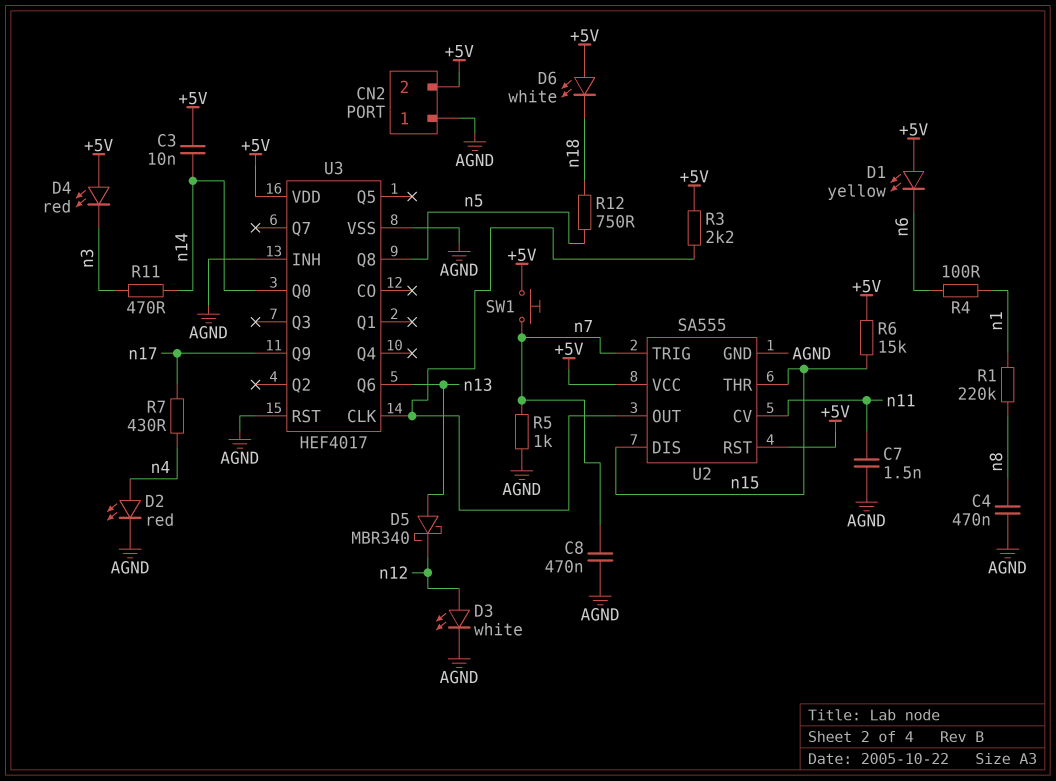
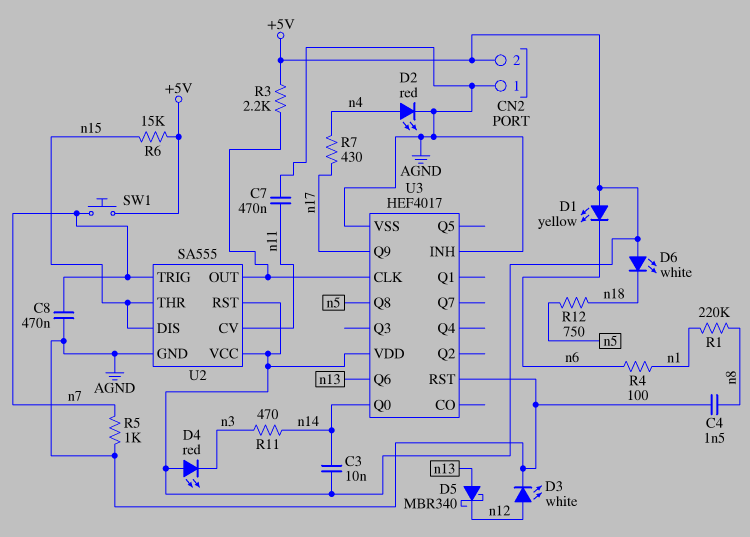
C4: 470nF (AGND, n8) -> 1.5nF (AGND, n8)
C7: 1.5nF (AGND, n11) -> 470nF (AGND, n11)

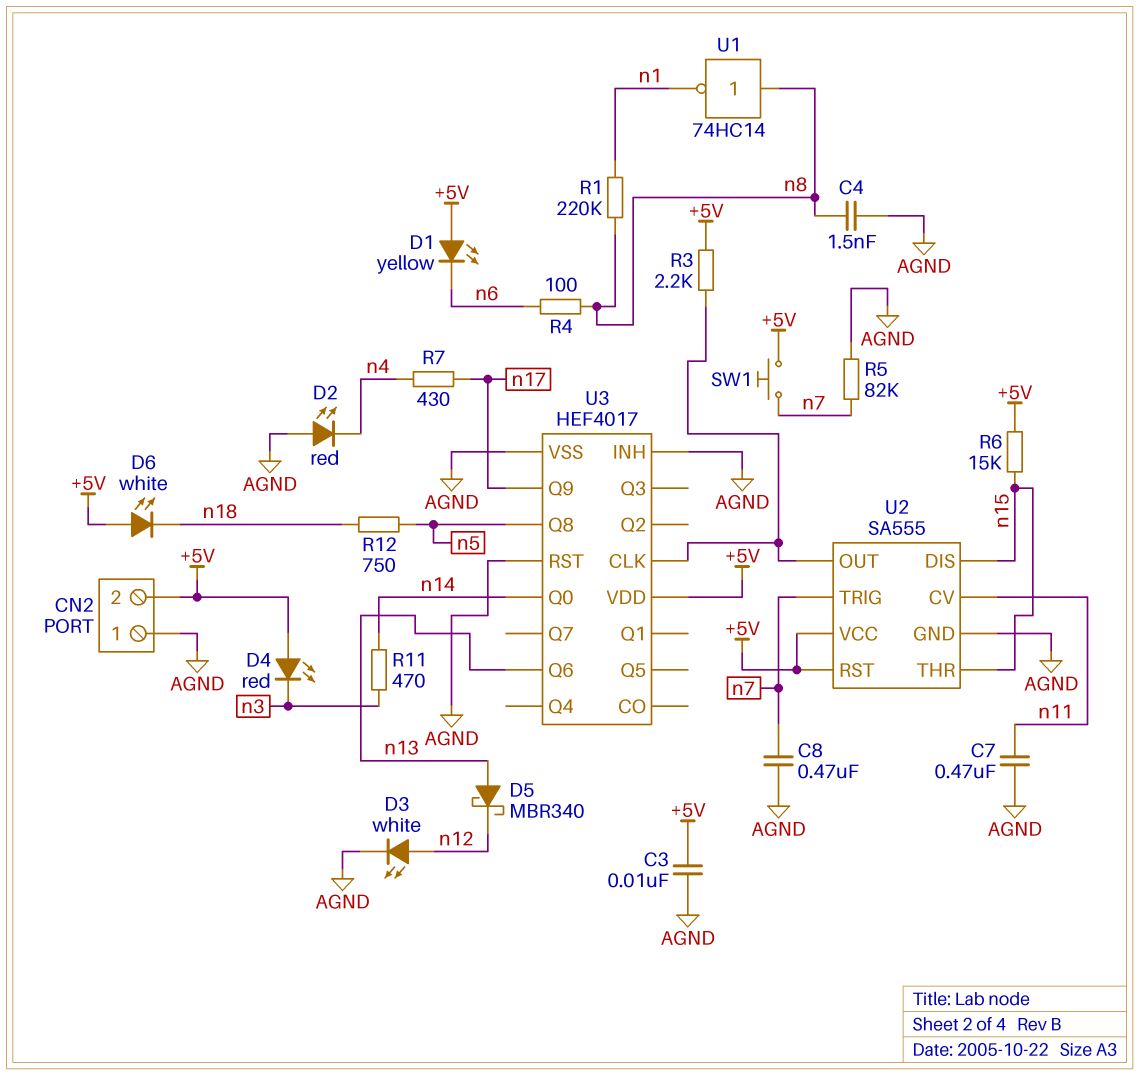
C3: 10nF (+5V, n14) -> 10nF (+5V, AGND)
D2: LED red (A n4, K AGND) -> LED red (A AGND, K n4)
R4: 100 (n1, n6) -> 100 (n6, n8)
R5: 1k (AGND, n7) -> 82k (AGND, n7)
U1: none -> NOT 74HC14 (in n8, out n1)

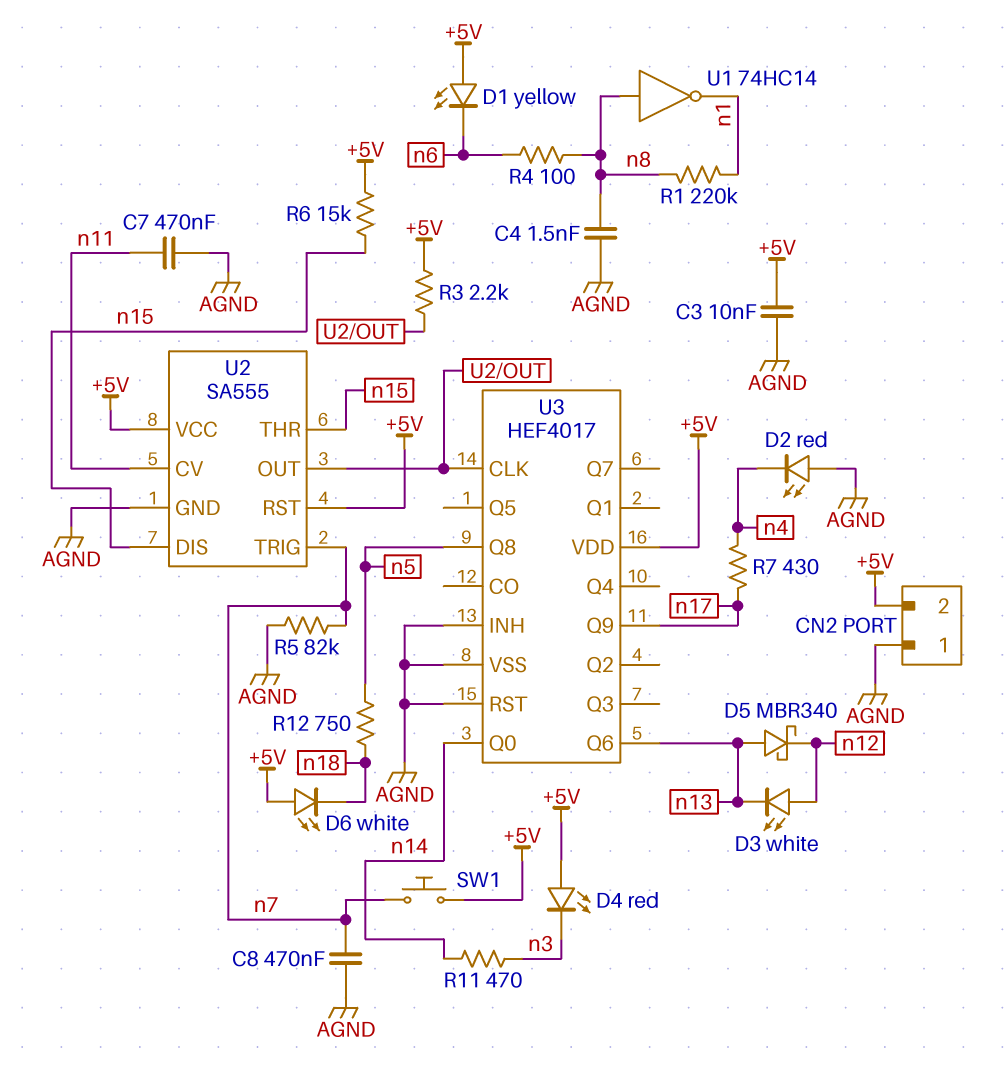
D3: LED white (A n12, K AGND) -> LED white (A n12, K n13)

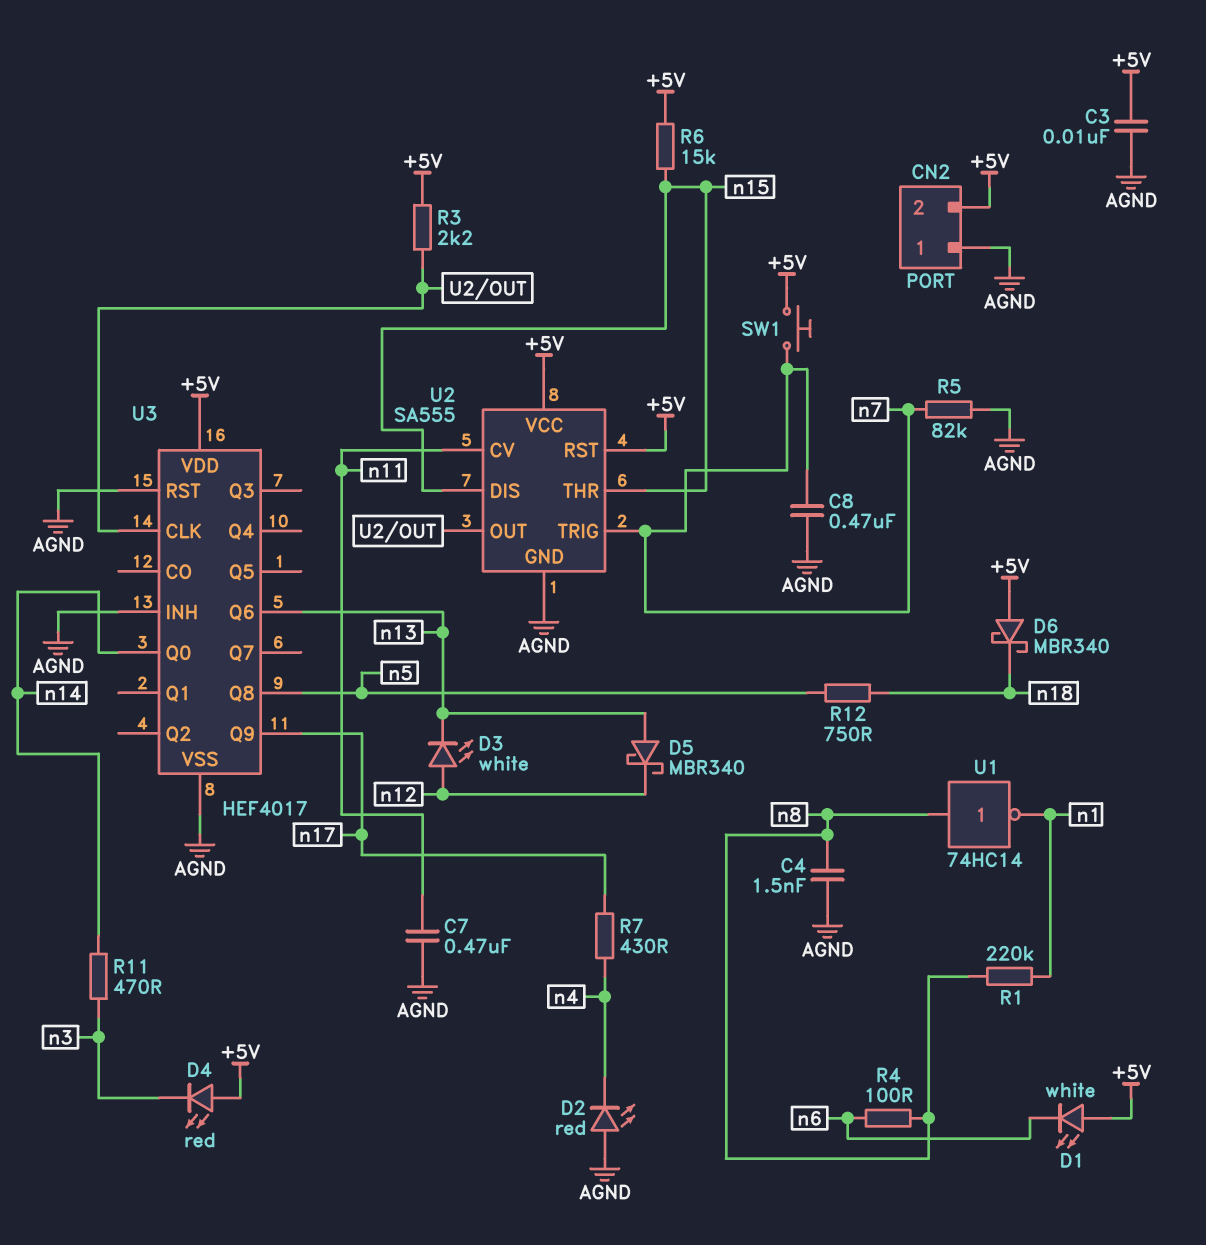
D1: LED yellow (A +5V, K n6) -> LED white (A +5V, K n6)
D6: LED white (A +5V, K n18) -> schottky MBR340 (A +5V, K n18)

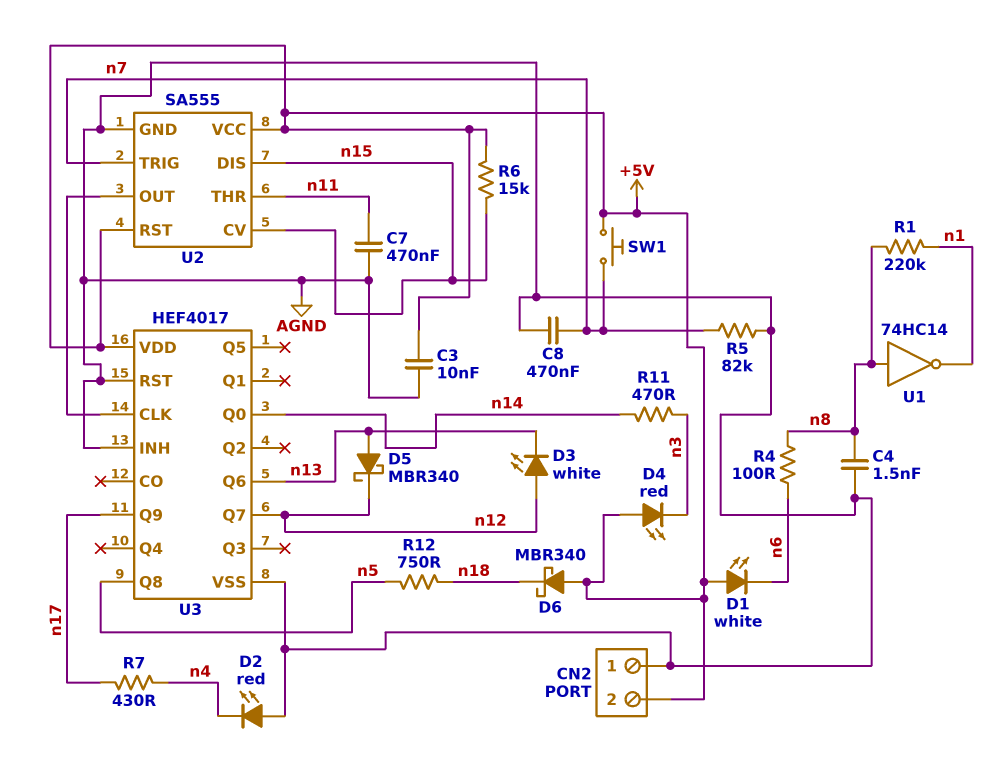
R3: 2.2k (+5V, U2/OUT) -> none
U2 pin CV: n11 -> n15
U2 pin THR: n15 -> n11
U3 pin Q7: none -> n12

